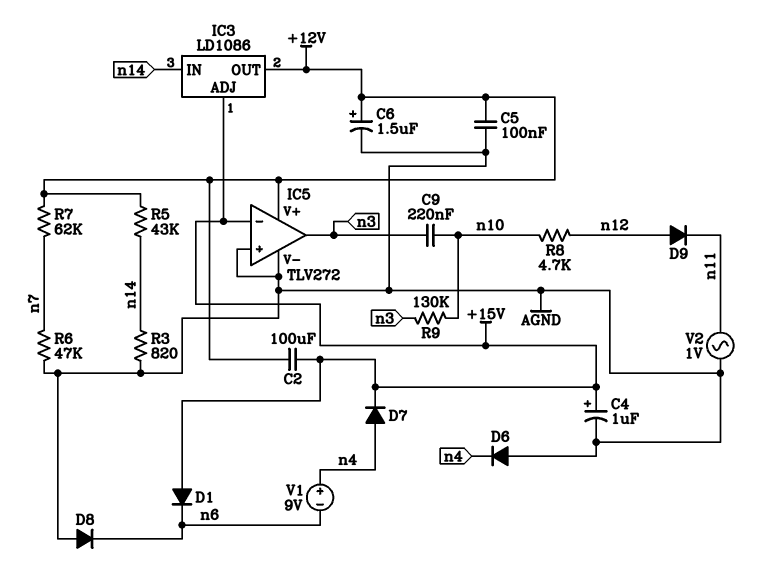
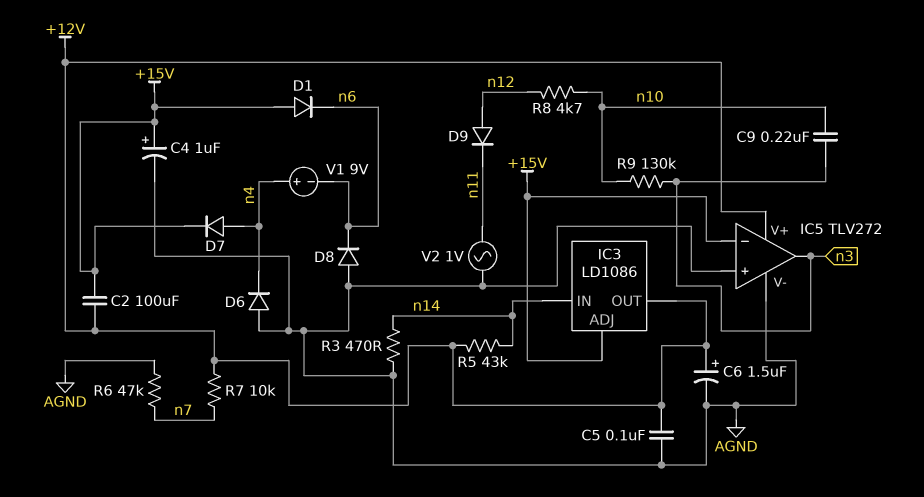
R3: 820 (AGND, n14) -> 470 (AGND, n14)
R7: 62k (+12V, n7) -> 10k (+12V, n7)

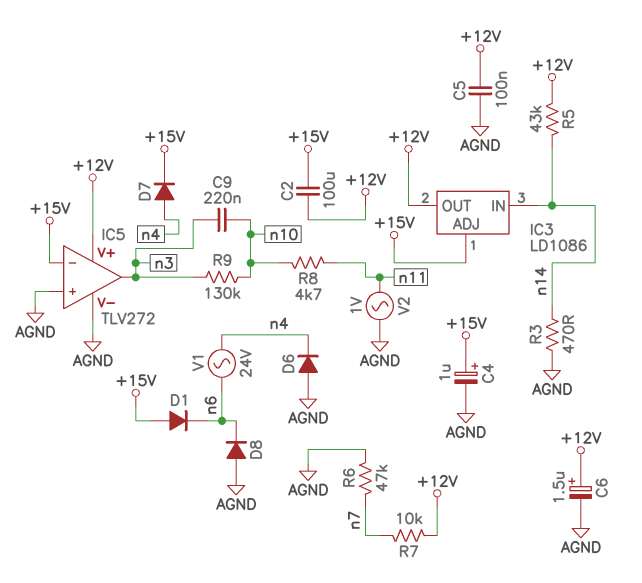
D9: diode (A n12, K n11) -> none
R8: 4.7k (n10, n12) -> 4.7k (n10, n11)
V1: 9V (plus n4, minus n6) -> AC 24V (n4, n6)

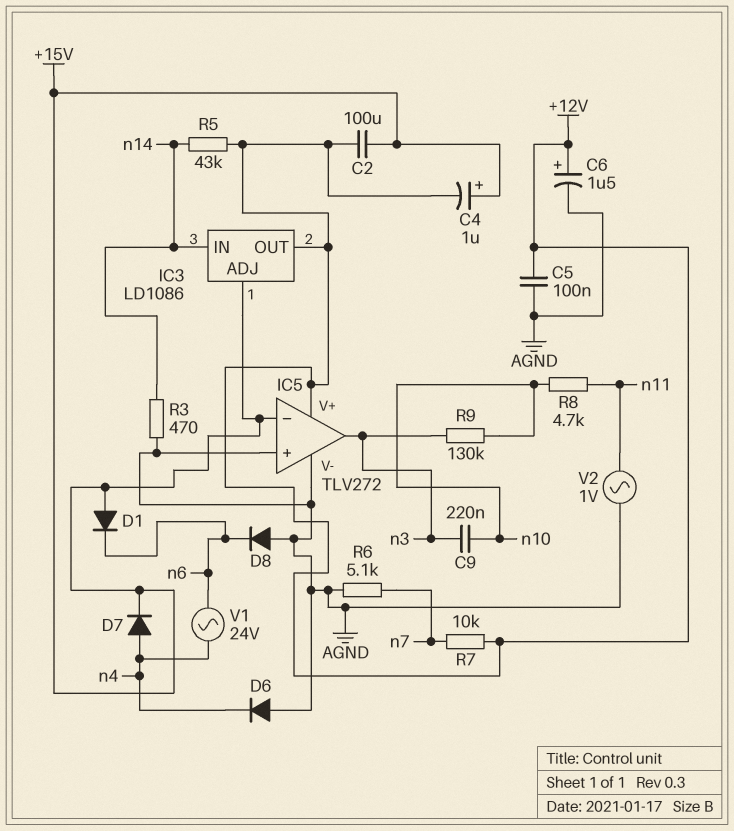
C4: 1uF (plus +15V, minus AGND) -> 1uF (plus +15V, minus +12V)
R6: 47k (AGND, n7) -> 5.1k (AGND, n7)

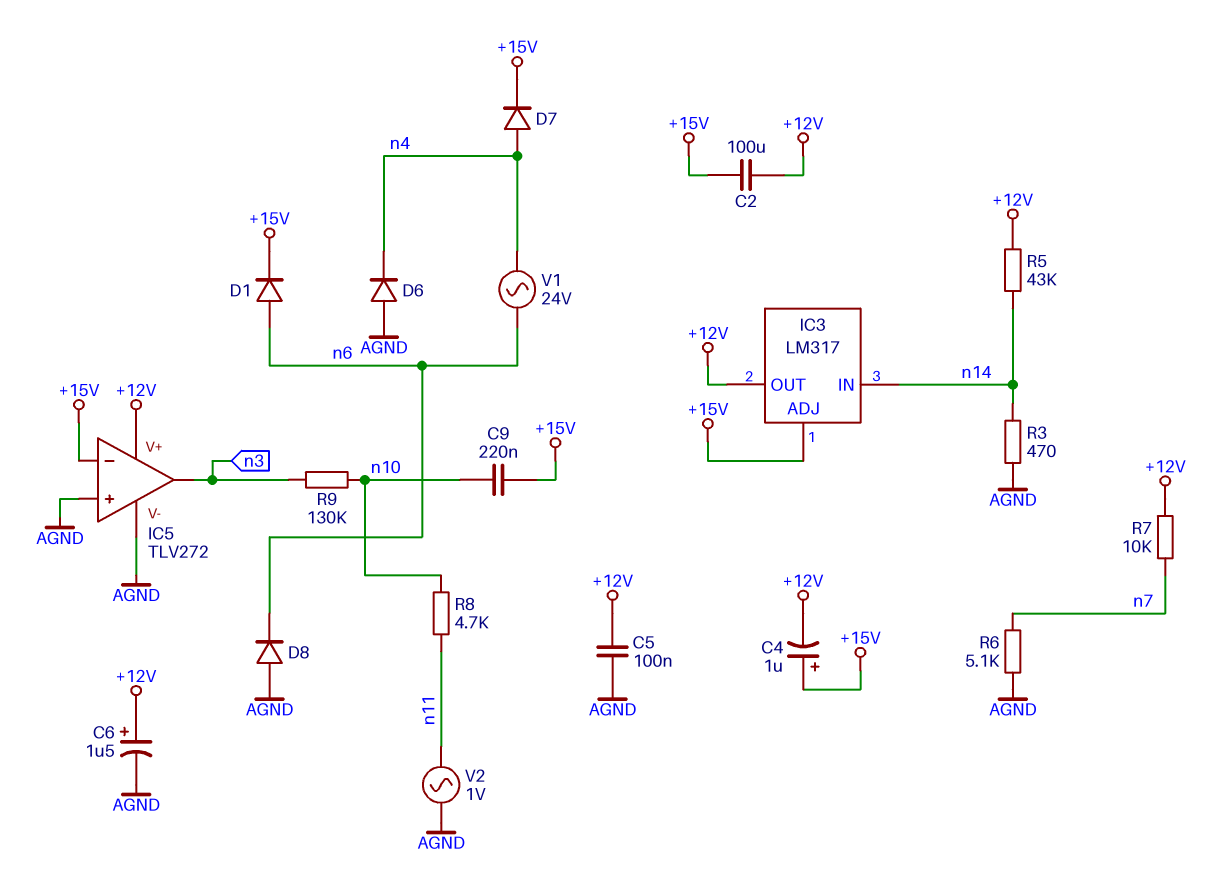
C9: 220nF (n3, n10) -> 220nF (+15V, n10)
D1: diode (A +15V, K n6) -> diode (A n6, K +15V)
IC3: LD1086 -> LM317

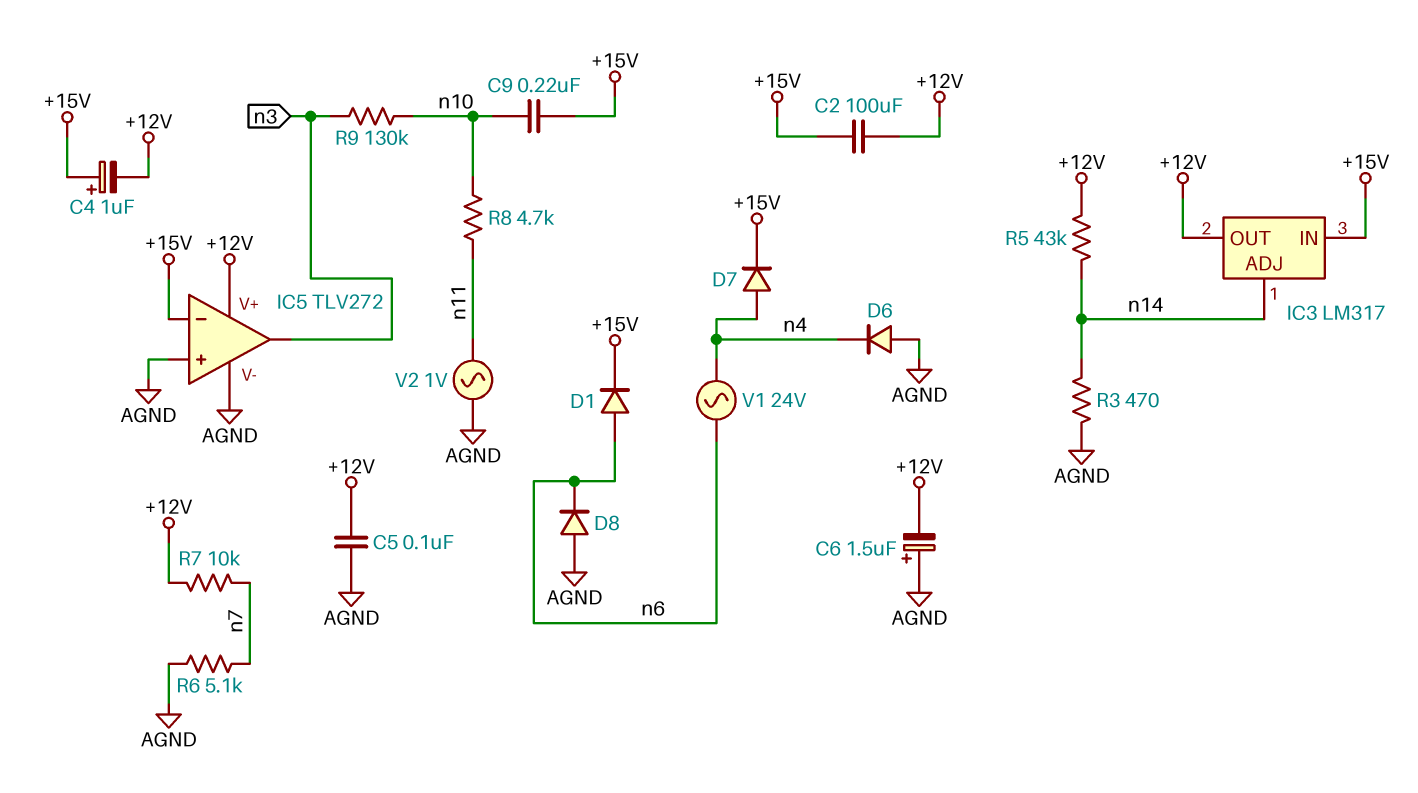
C6: 1.5uF (plus +12V, minus AGND) -> 1.5uF (plus AGND, minus +12V)
IC3 pin ADJ: +15V -> n14
IC3 pin IN: n14 -> +15V

